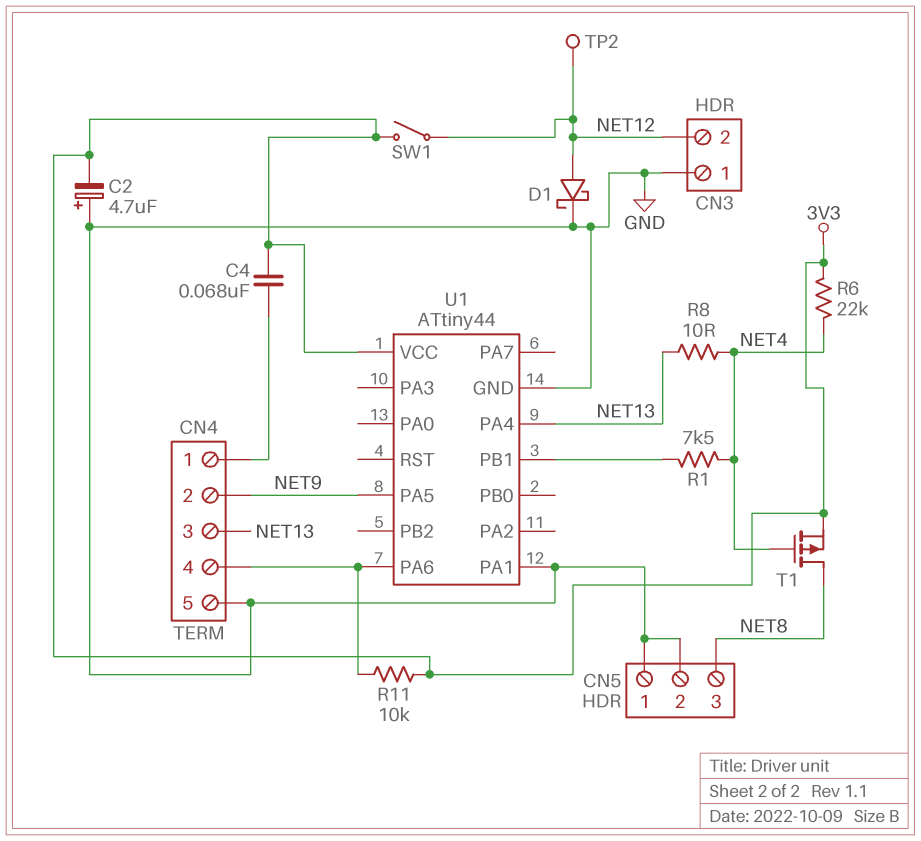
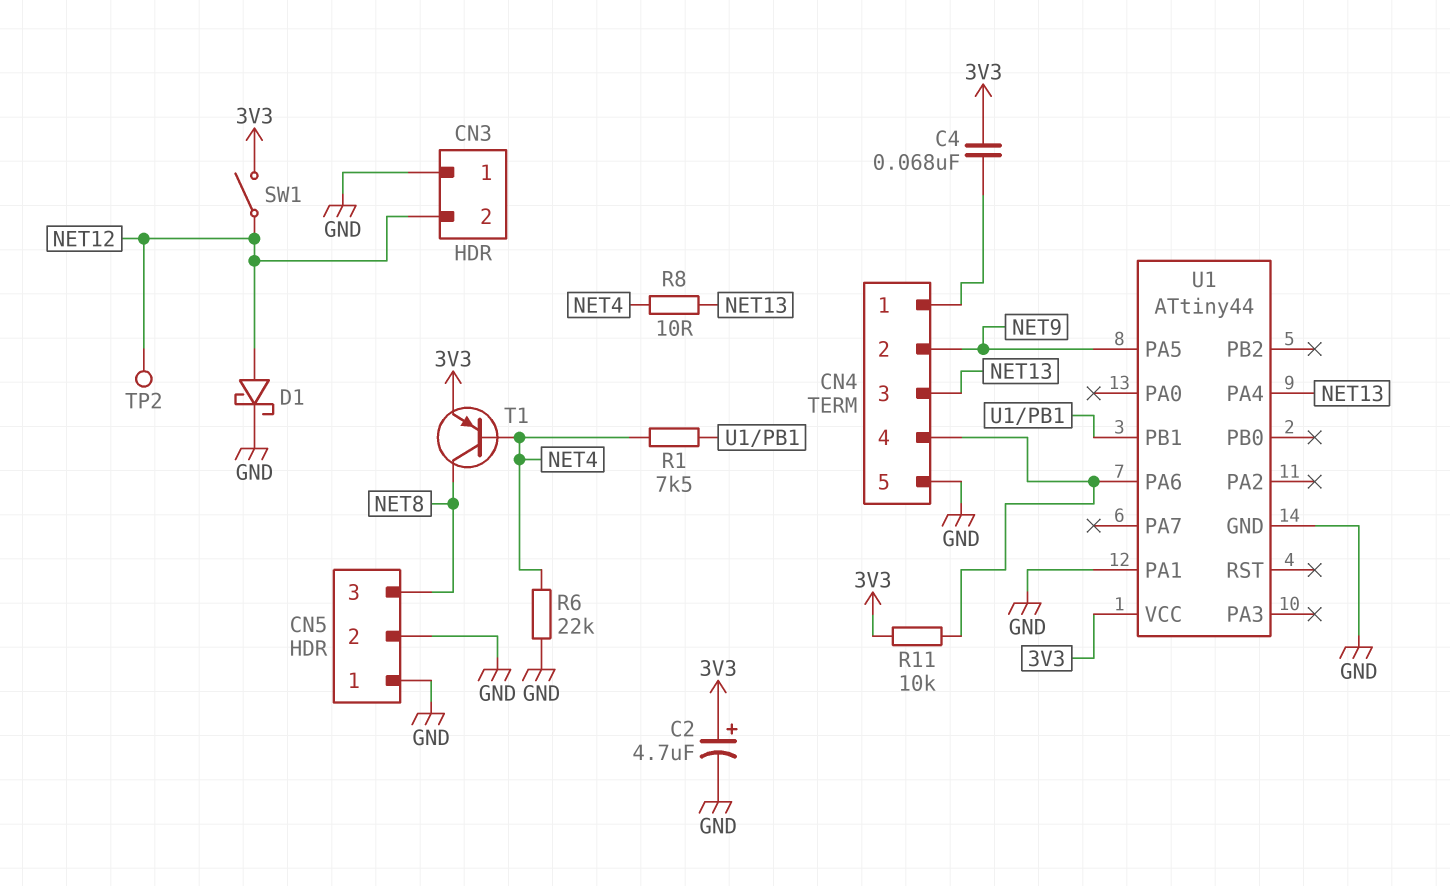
C2: 4.7uF (plus GND, minus 3V3) -> 4.7uF (plus 3V3, minus GND)
R6: 22k (3V3, NET4) -> 22k (GND, NET4)
T1: PMOS (G NET4, D NET8, S 3V3) -> PNP (B NET4, C NET8, E 3V3)

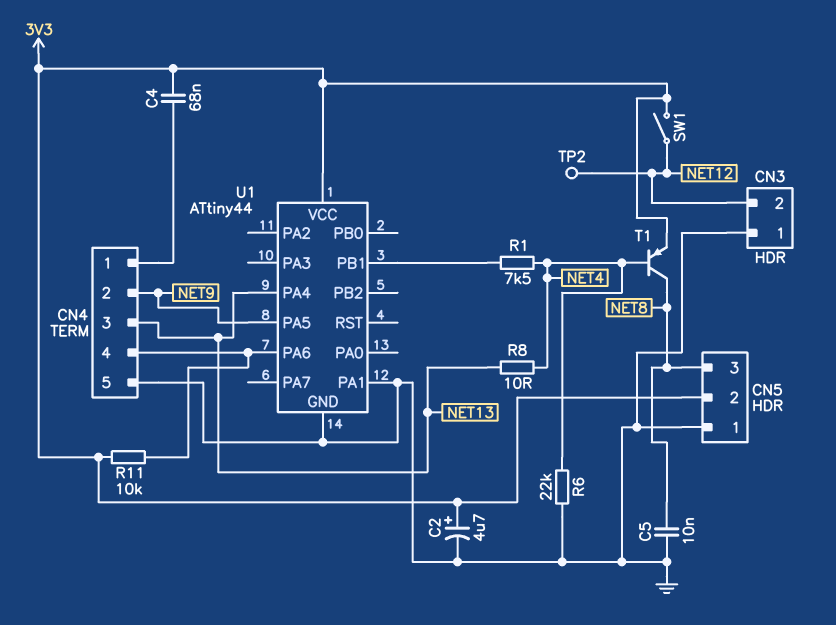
C5: none -> 10nF (GND, NET8)
CN5 pin 2: GND -> 3V3
D1: schottky (A NET12, K GND) -> none

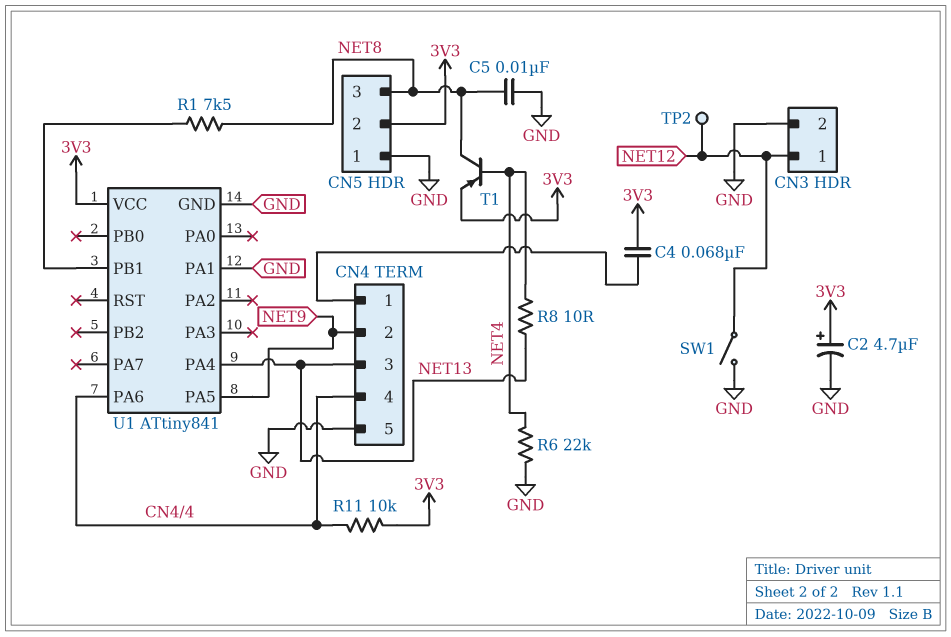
CN3 pin 1: GND -> NET12
CN3 pin 2: NET12 -> GND
R1: 7.5k (NET4, U1/PB1) -> 7.5k (NET8, U1/PB1)
SW1: switch (3V3, NET12) -> switch (GND, NET12)
U1: ATtiny44 -> ATtiny841

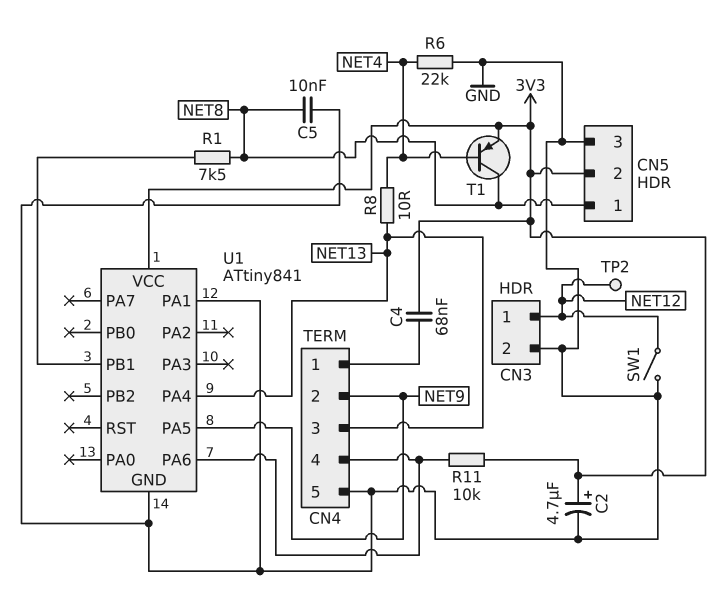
CN5 pin 1: GND -> NET8
CN5 pin 3: NET8 -> GND

